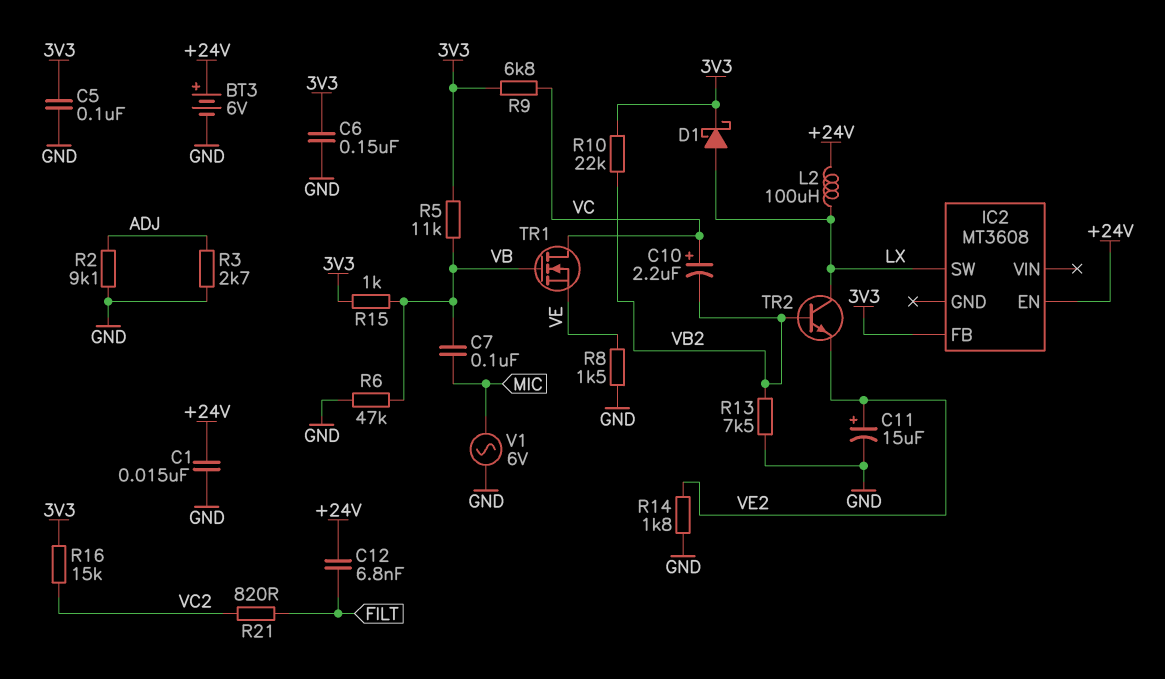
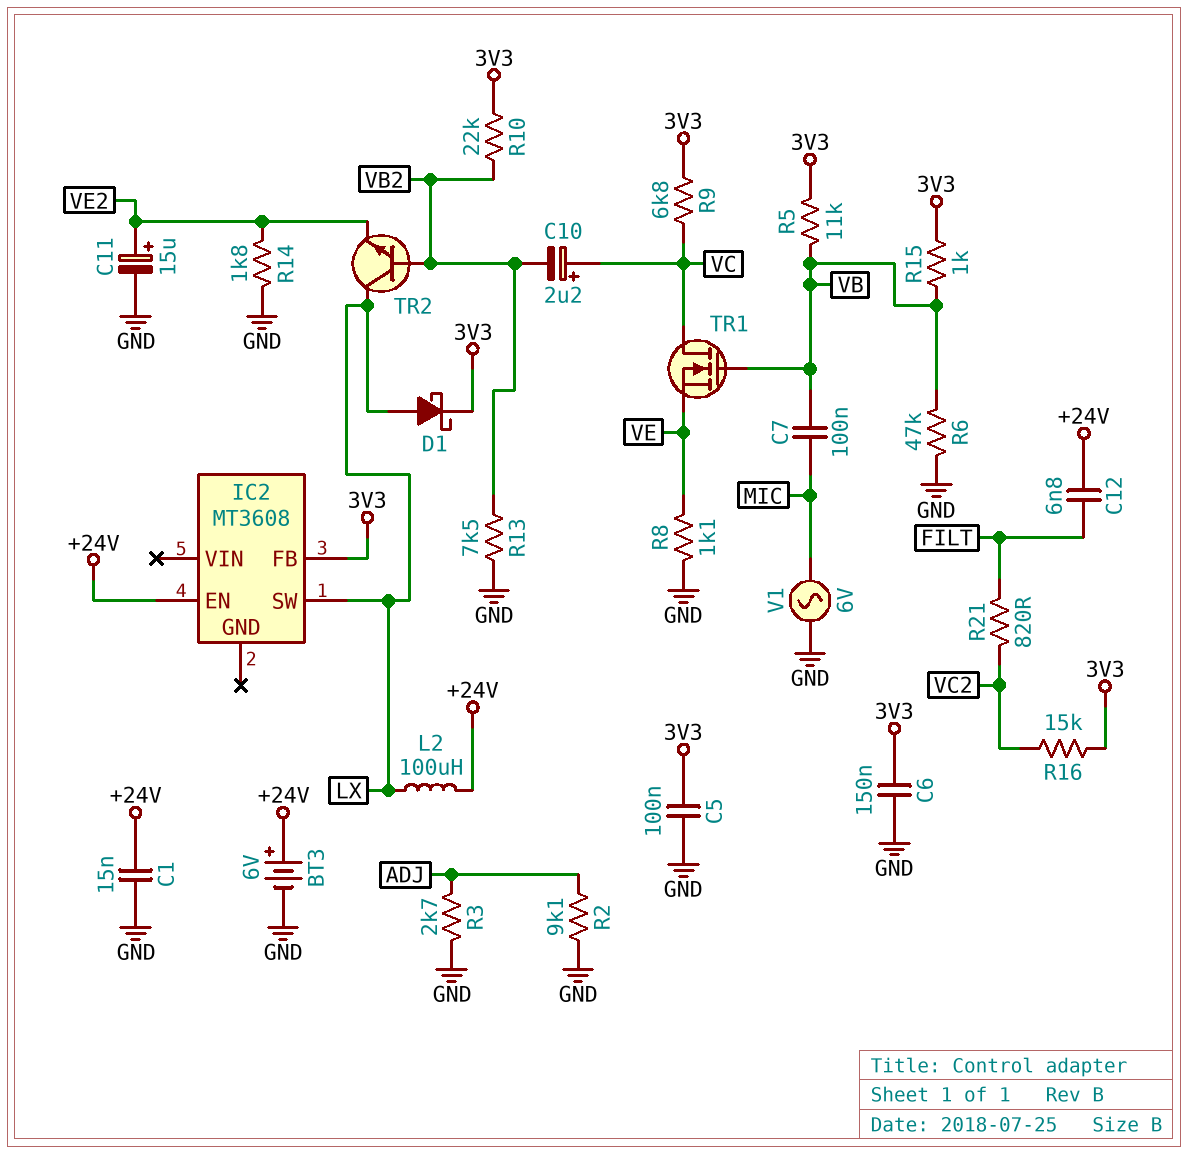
R8: 1.5k (GND, VE) -> 1.1k (GND, VE)

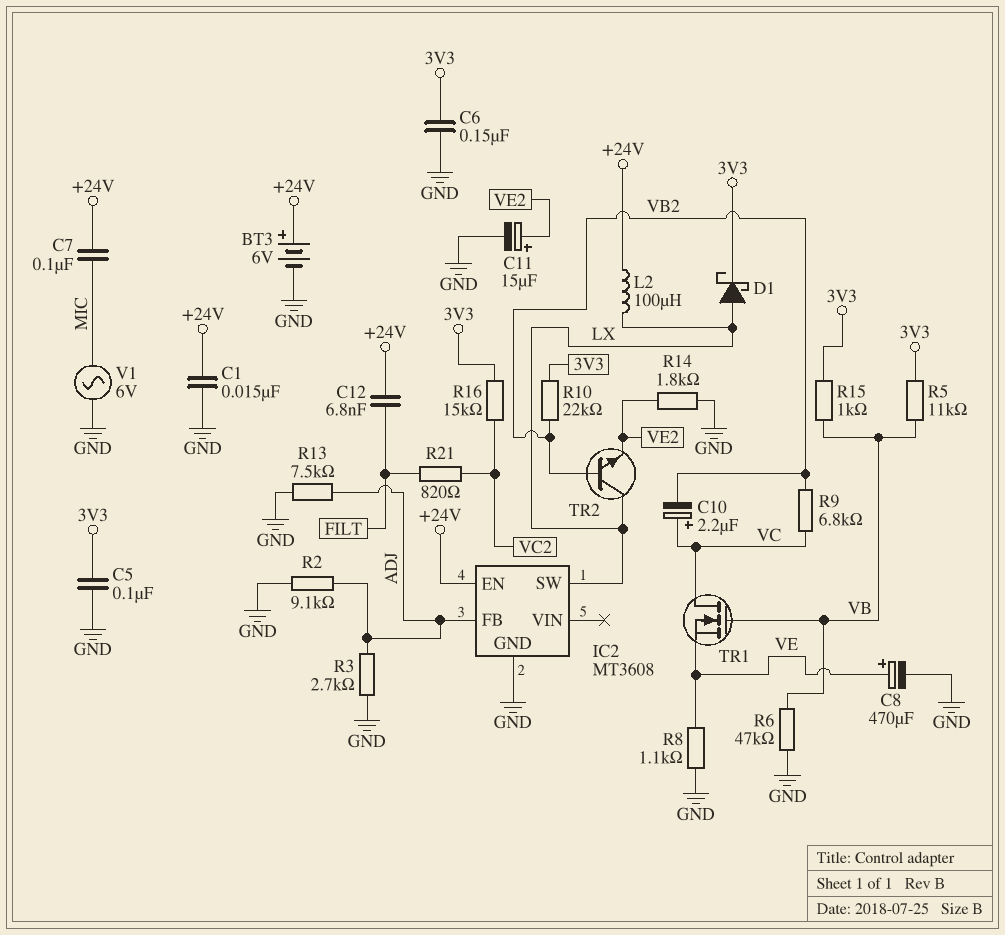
C7: 100nF (MIC, VB) -> 100nF (+24V, MIC)
C8: none -> 470uF (plus VE, minus GND)
IC2 pin FB: 3V3 -> ADJ
IC2 pin GND: none -> GND
R9: 6.8k (3V3, VC) -> 6.8k (VB2, VC)
R13: 7.5k (GND, VB2) -> 7.5k (ADJ, GND)

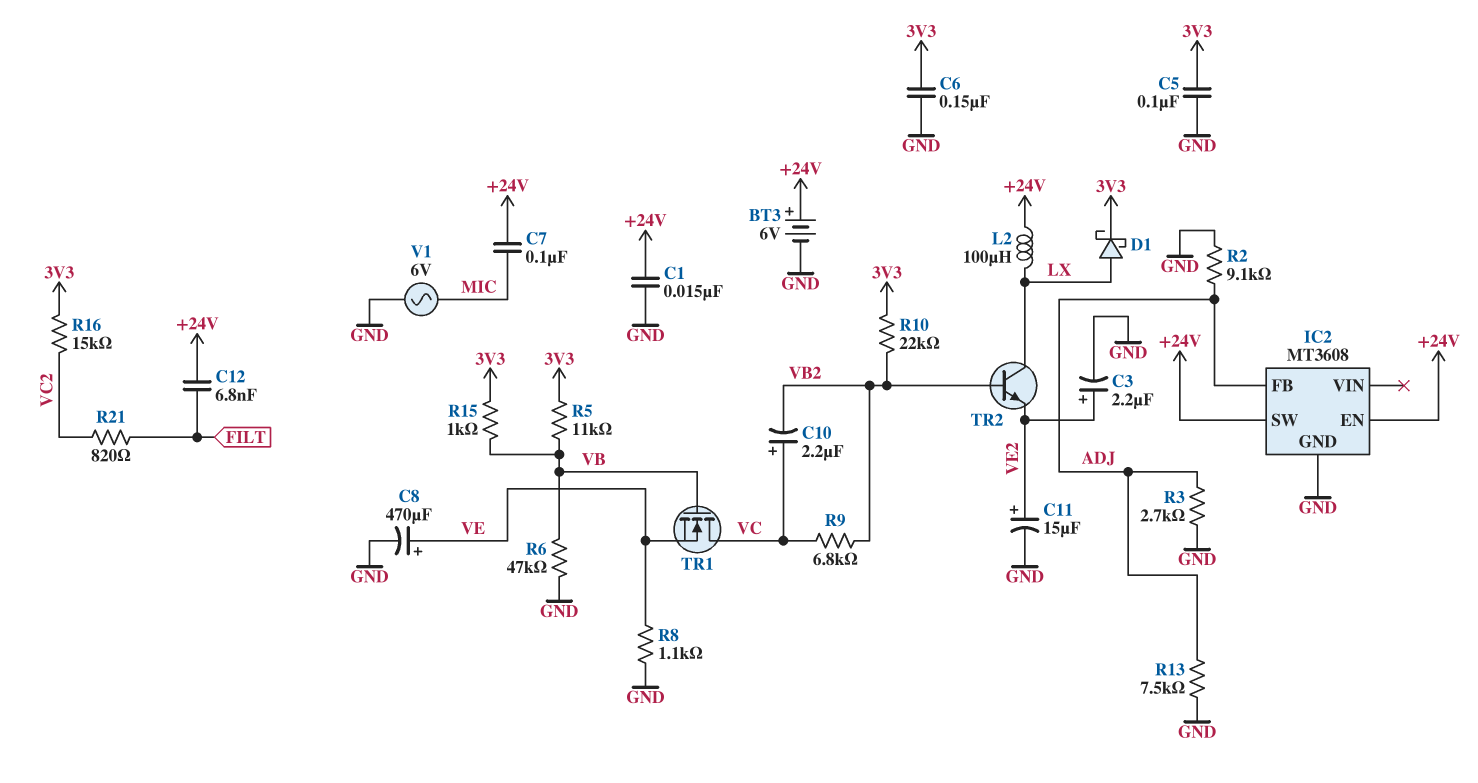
C3: none -> 2.2uF (plus VE2, minus GND)
IC2 pin SW: LX -> +24V
R14: 1.8k (GND, VE2) -> none

